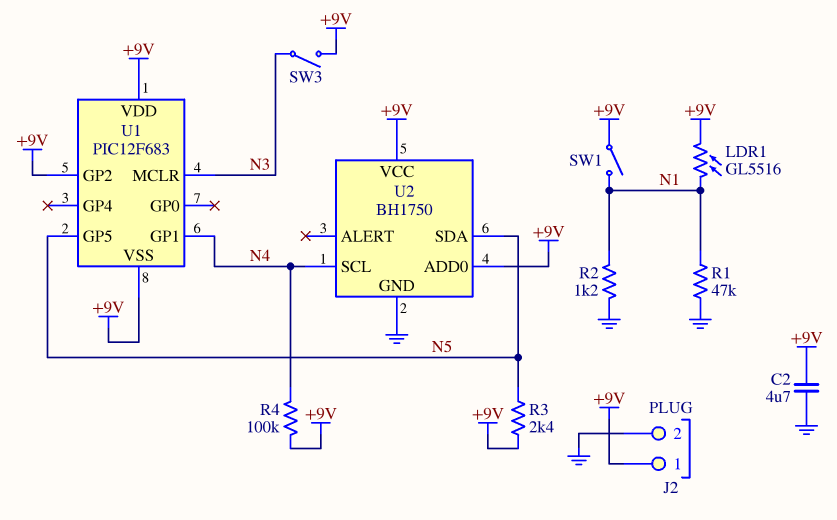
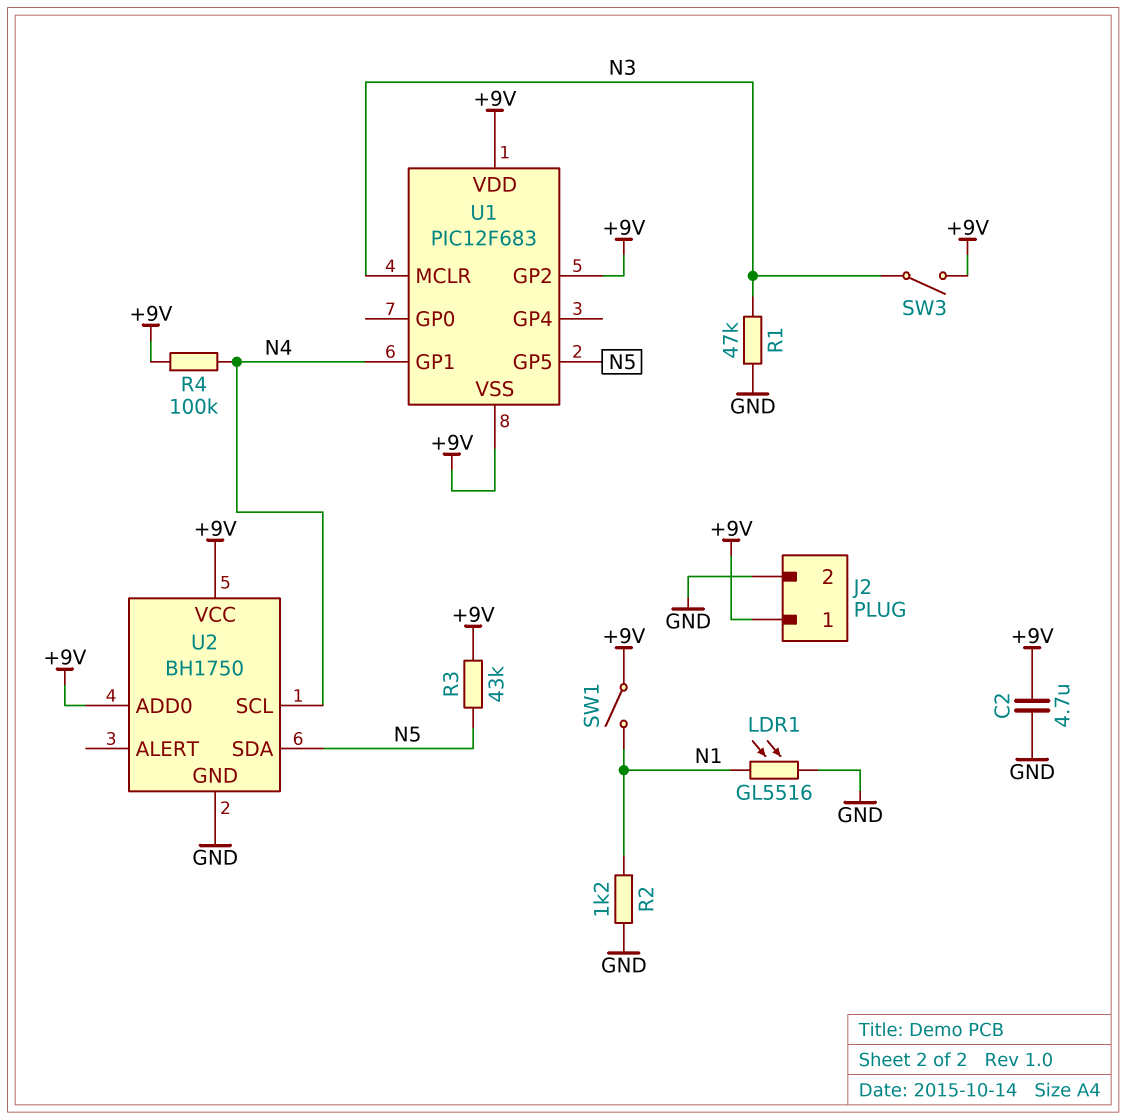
LDR1: GL5516 (+9V, N1) -> GL5516 (GND, N1)
R1: 47k (GND, N1) -> 47k (GND, N3)
R3: 2.4k (+9V, N5) -> 43k (+9V, N5)

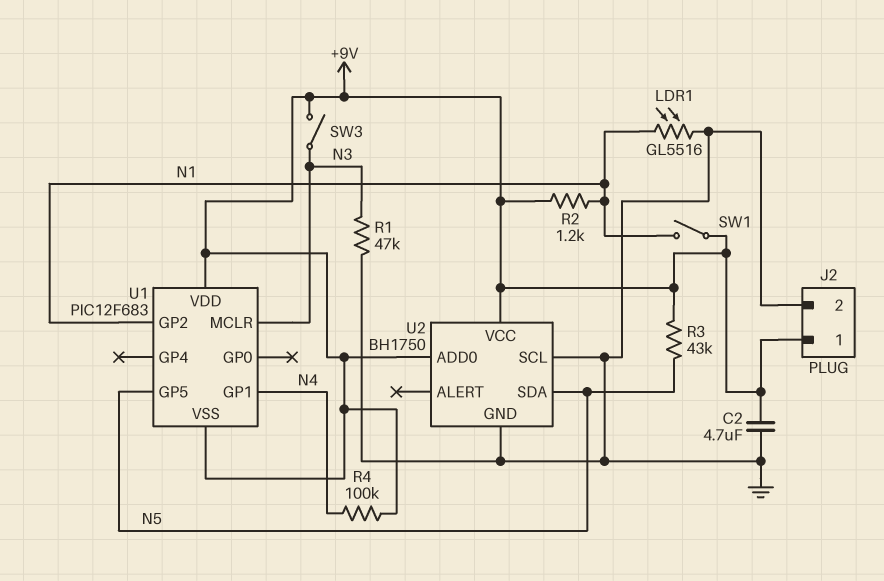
R2: 1.2k (GND, N1) -> 1.2k (+9V, N1)
U1 pin GP2: +9V -> N1
U2 pin SCL: N4 -> GND

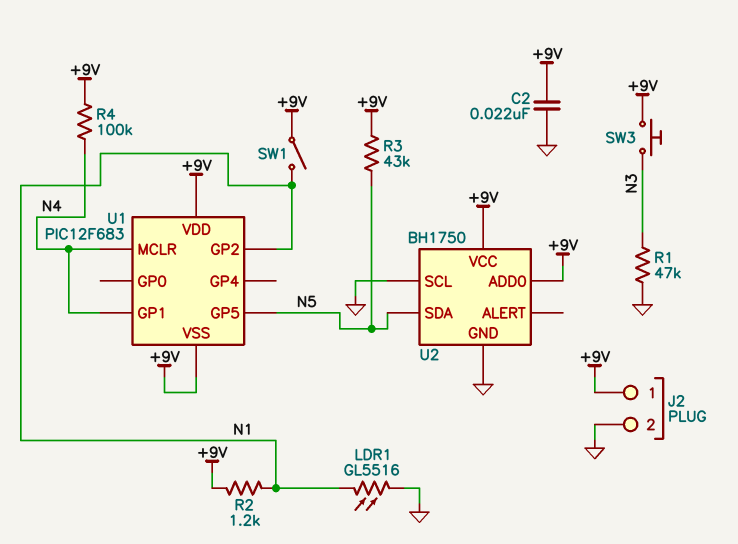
C2: 4.7uF (+9V, GND) -> 22nF (+9V, GND)
SW3: switch (+9V, N3) -> button (+9V, N3)
U1 pin MCLR: N3 -> N4

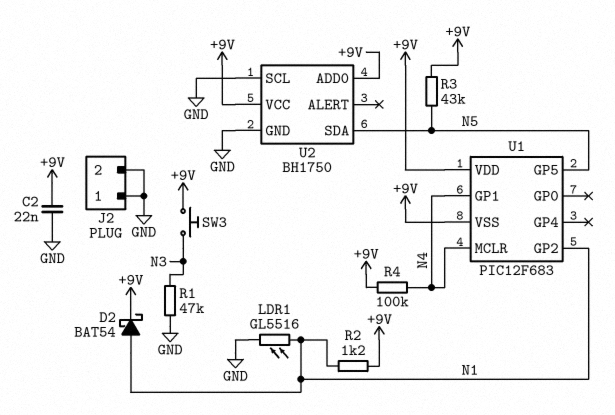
D2: none -> schottky BAT54 (A N1, K +9V)
J2 pin 1: +9V -> GND
SW1: switch (+9V, N1) -> none

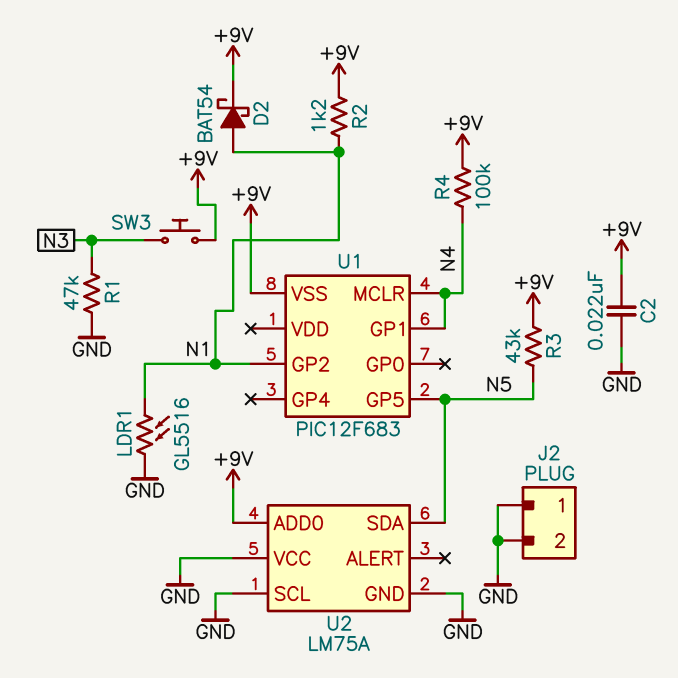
U1 pin VDD: +9V -> none
U2: BH1750 -> LM75A
U2 pin VCC: +9V -> GND

